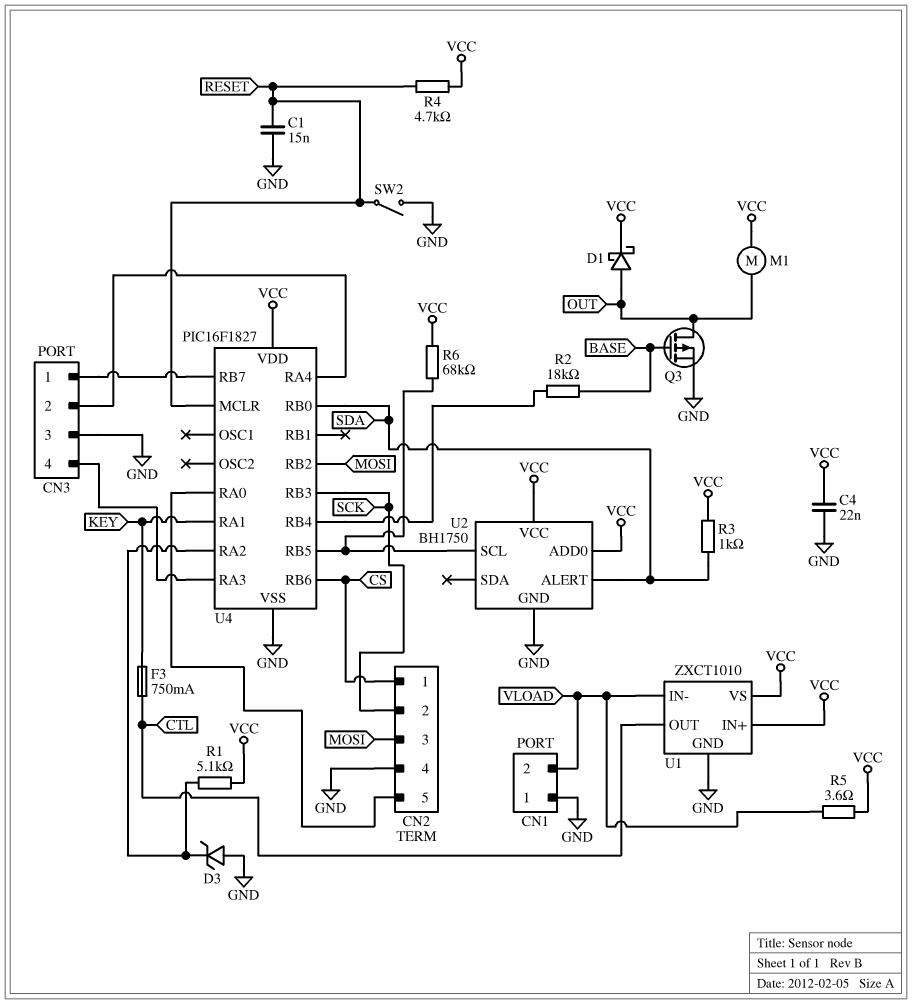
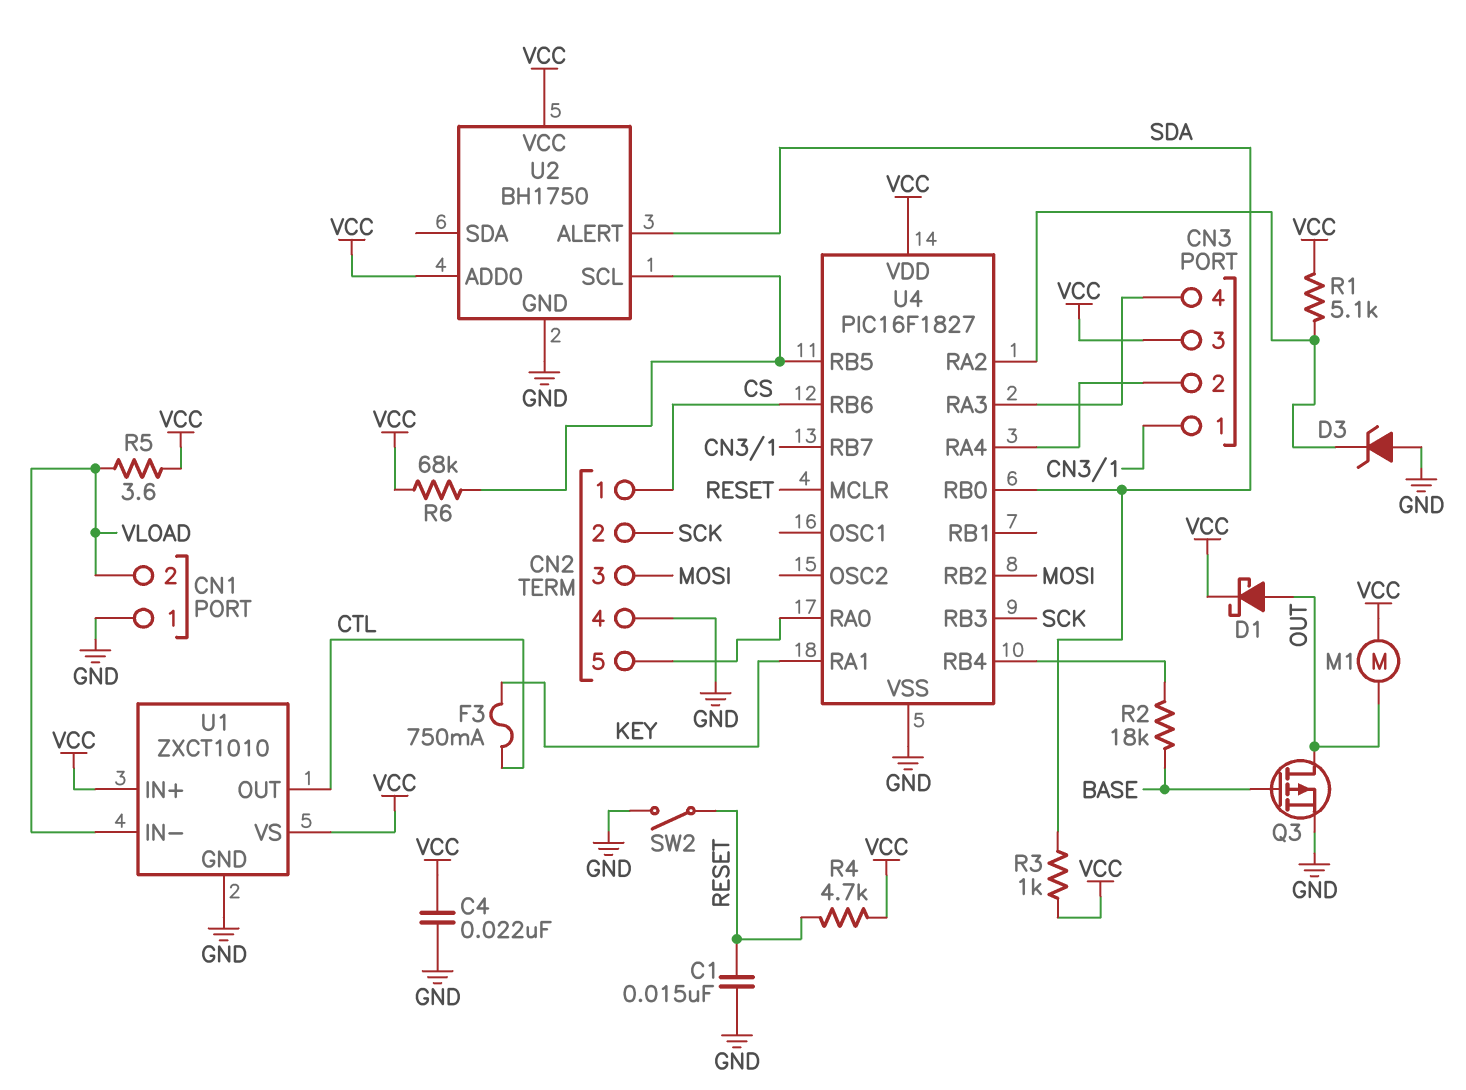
CN3 pin 3: GND -> VCC

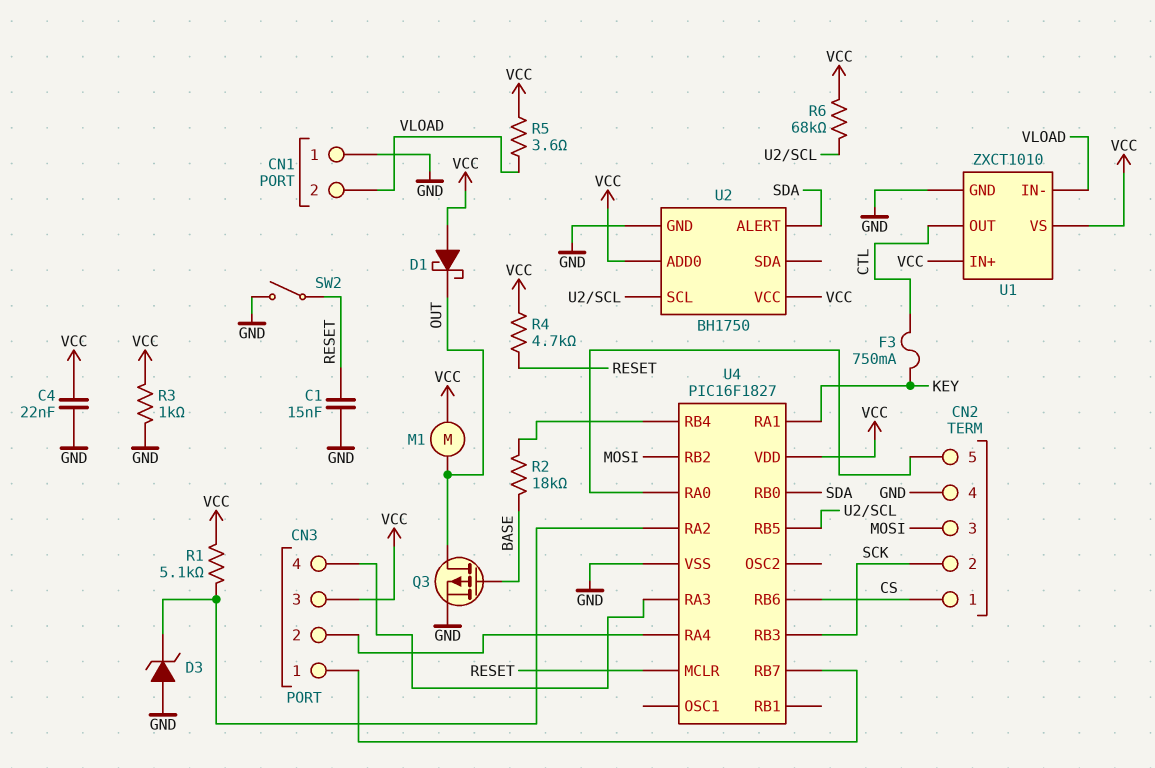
D1: schottky (A OUT, K VCC) -> schottky (A VCC, K OUT)
R3: 1k (SDA, VCC) -> 1k (GND, VCC)

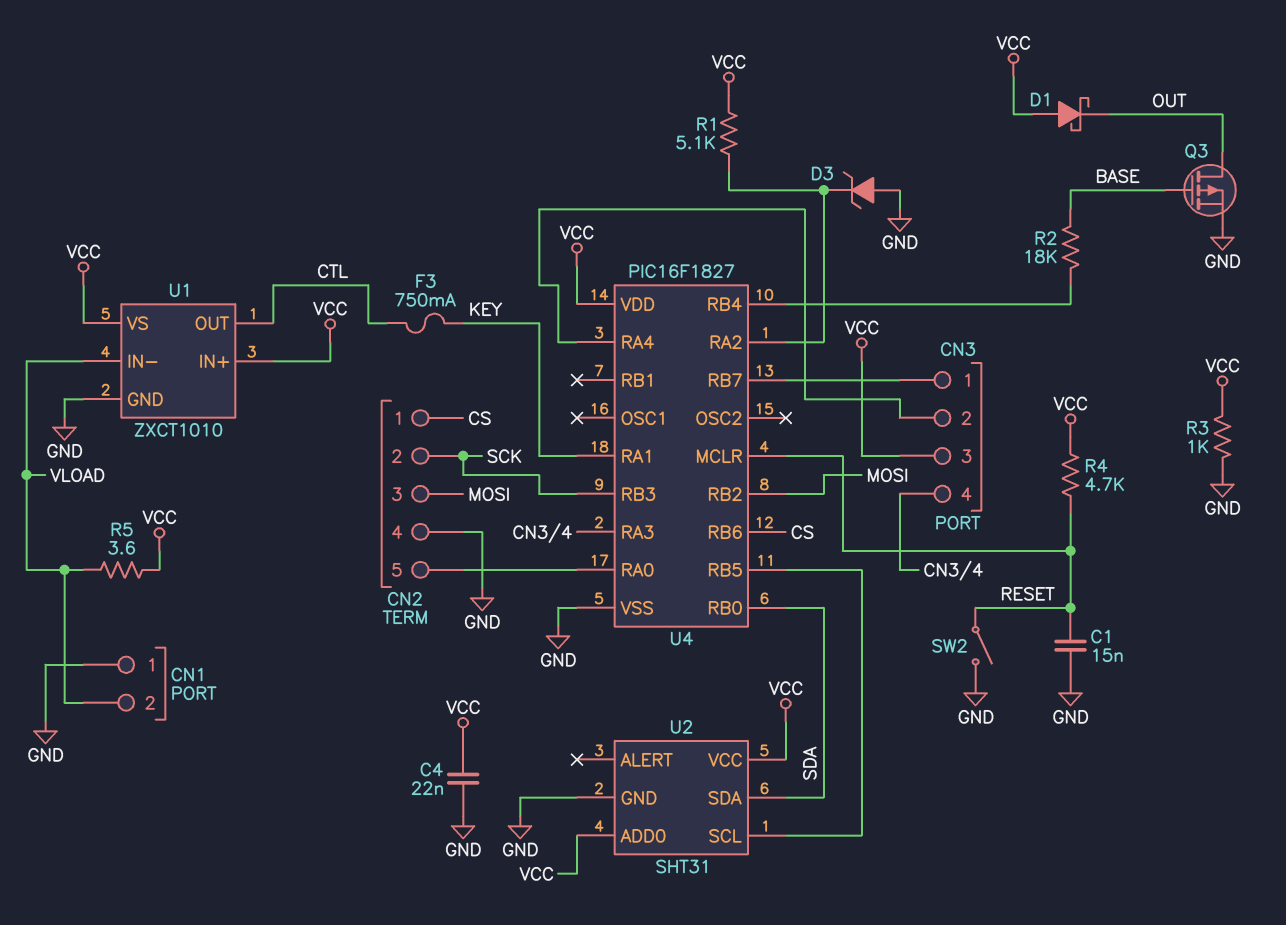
M1: motor (OUT, VCC) -> none
R6: 68k (U2/SCL, VCC) -> none
U2: BH1750 -> SHT31
U2 pin ALERT: SDA -> none
U2 pin SDA: none -> SDA

